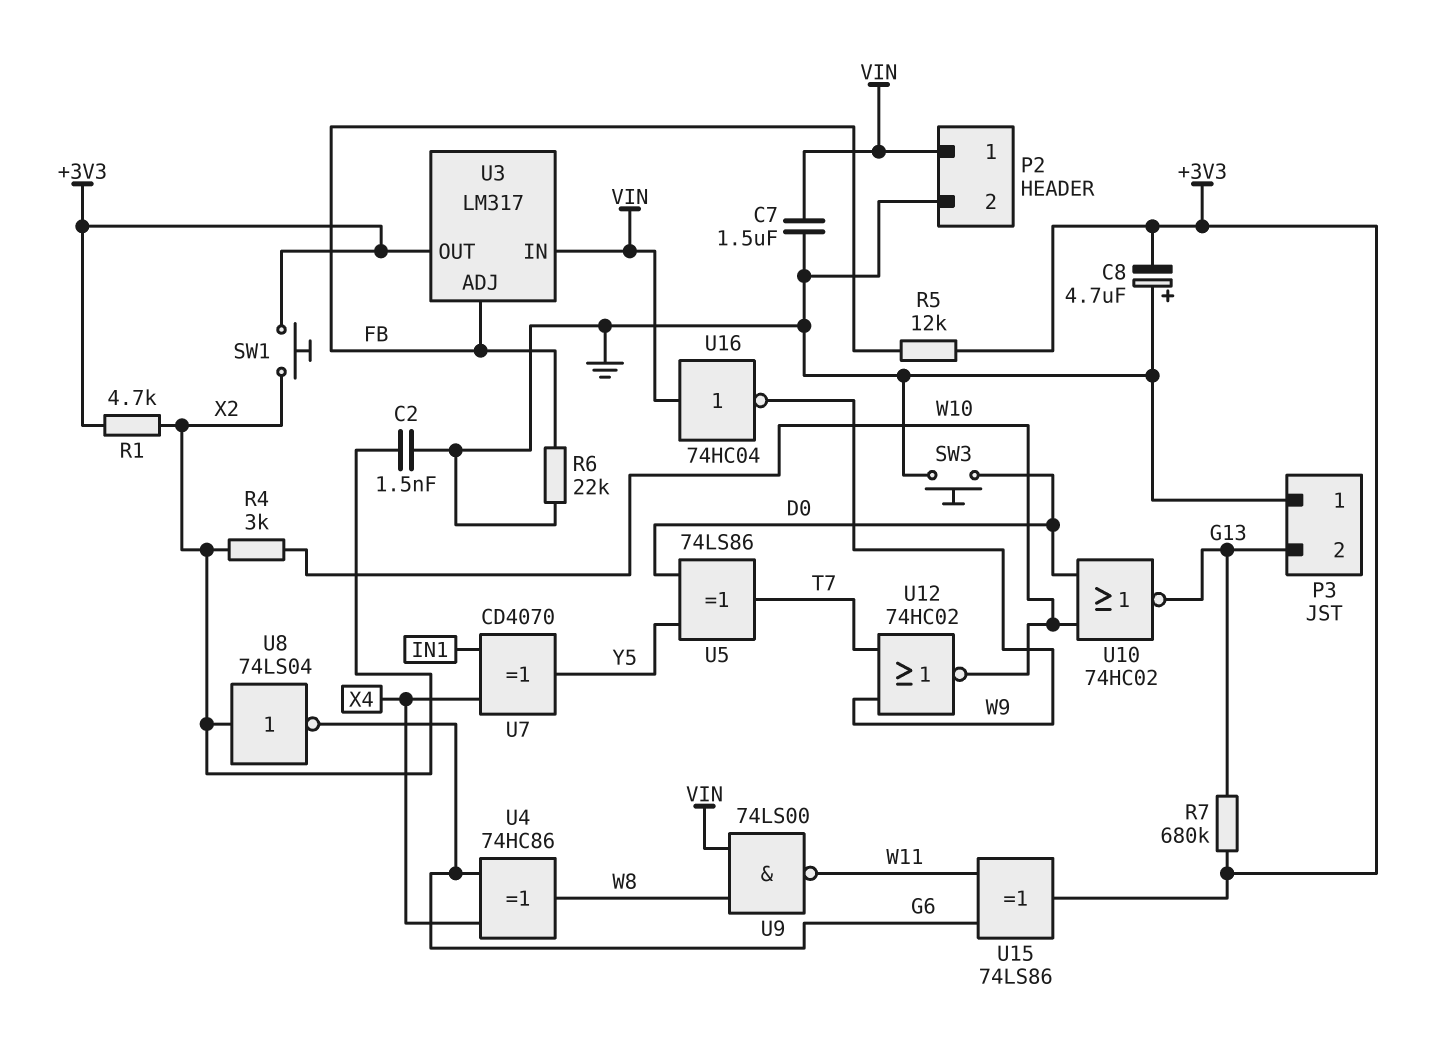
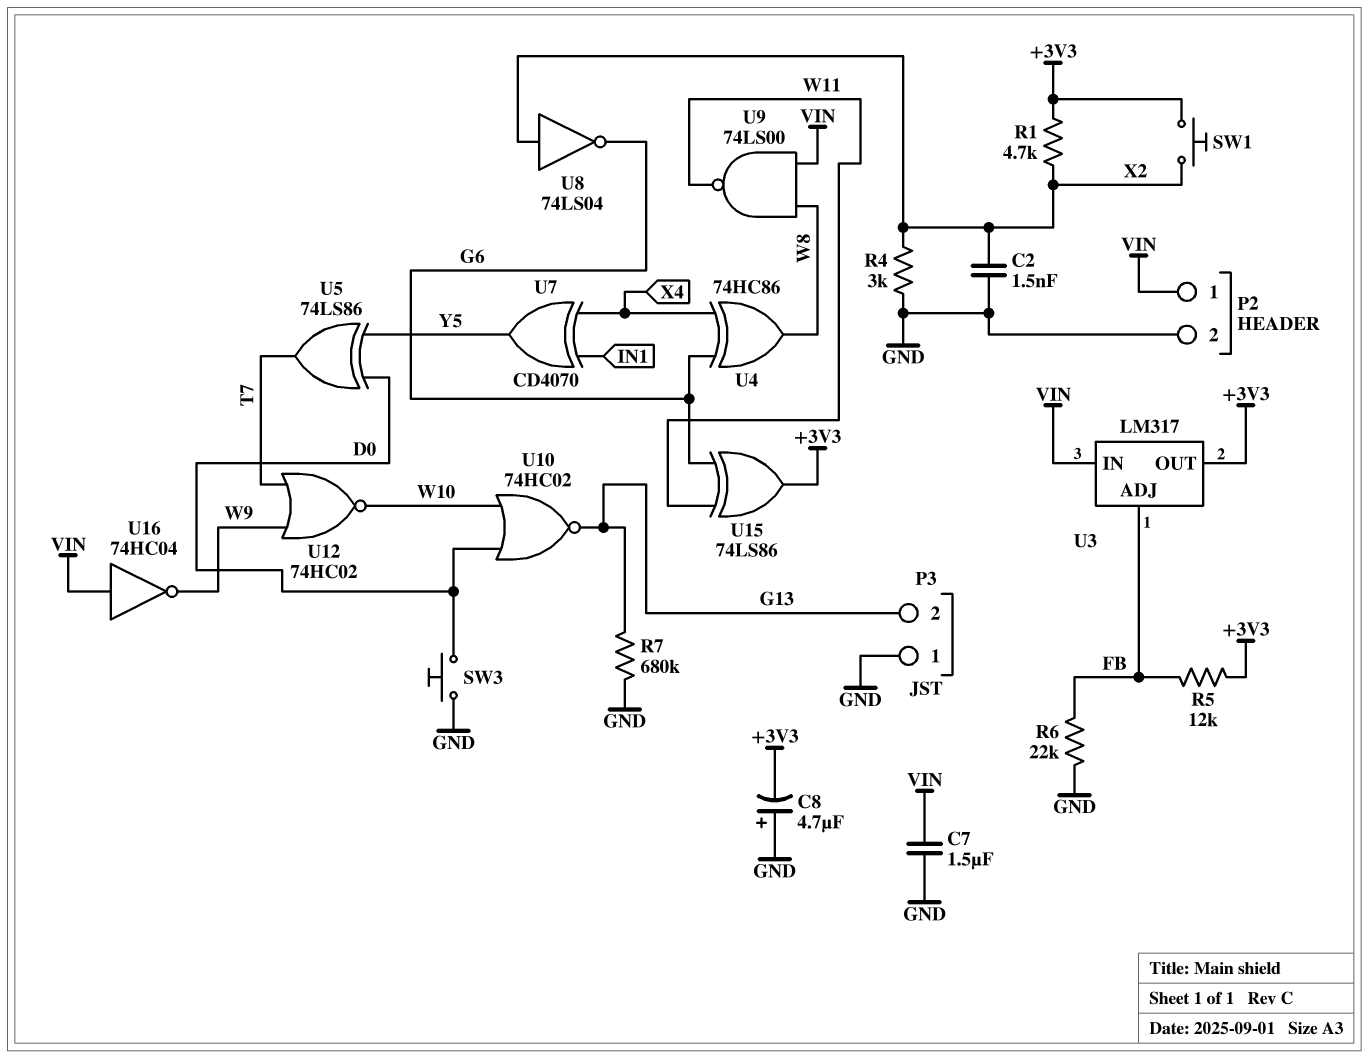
R4: 3k (W10, X2) -> 3k (GND, X2)
R7: 680k (+3V3, G13) -> 680k (G13, GND)

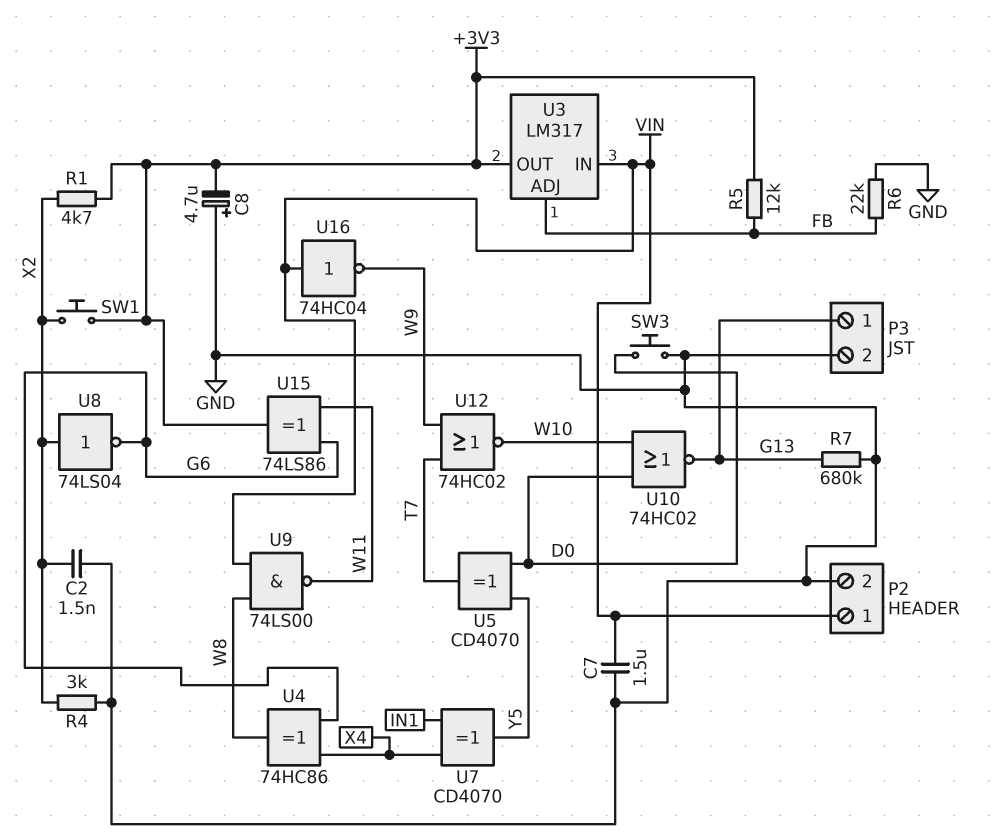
P3 pin 1: GND -> G13
P3 pin 2: G13 -> GND
U5: XOR 74LS86 (in D0, in Y5, out T7) -> XOR CD4070 (in D0, in Y5, out T7)

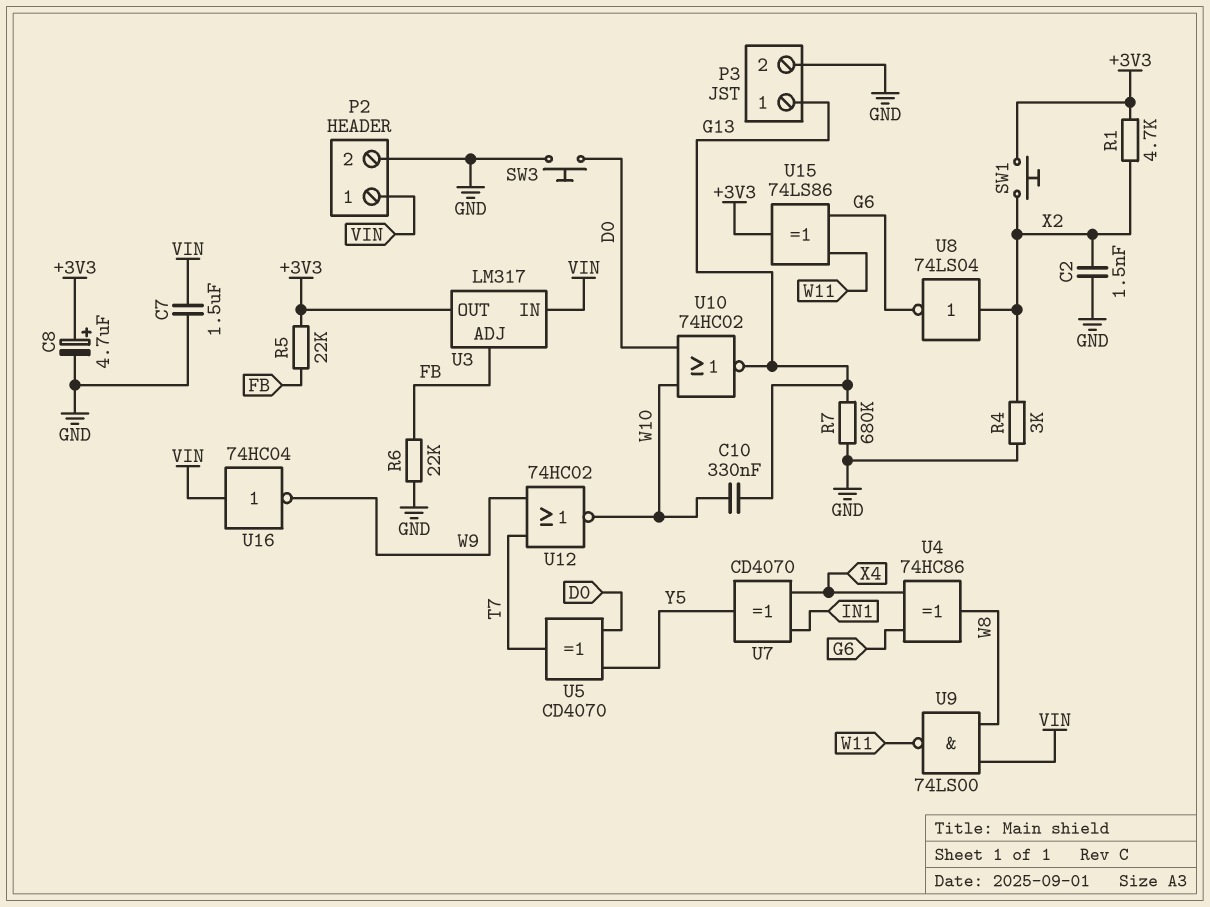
C8: 4.7uF (plus GND, minus +3V3) -> 4.7uF (plus +3V3, minus GND)
C10: none -> 330nF (G13, W10)
R5: 12k (+3V3, FB) -> 22k (+3V3, FB)

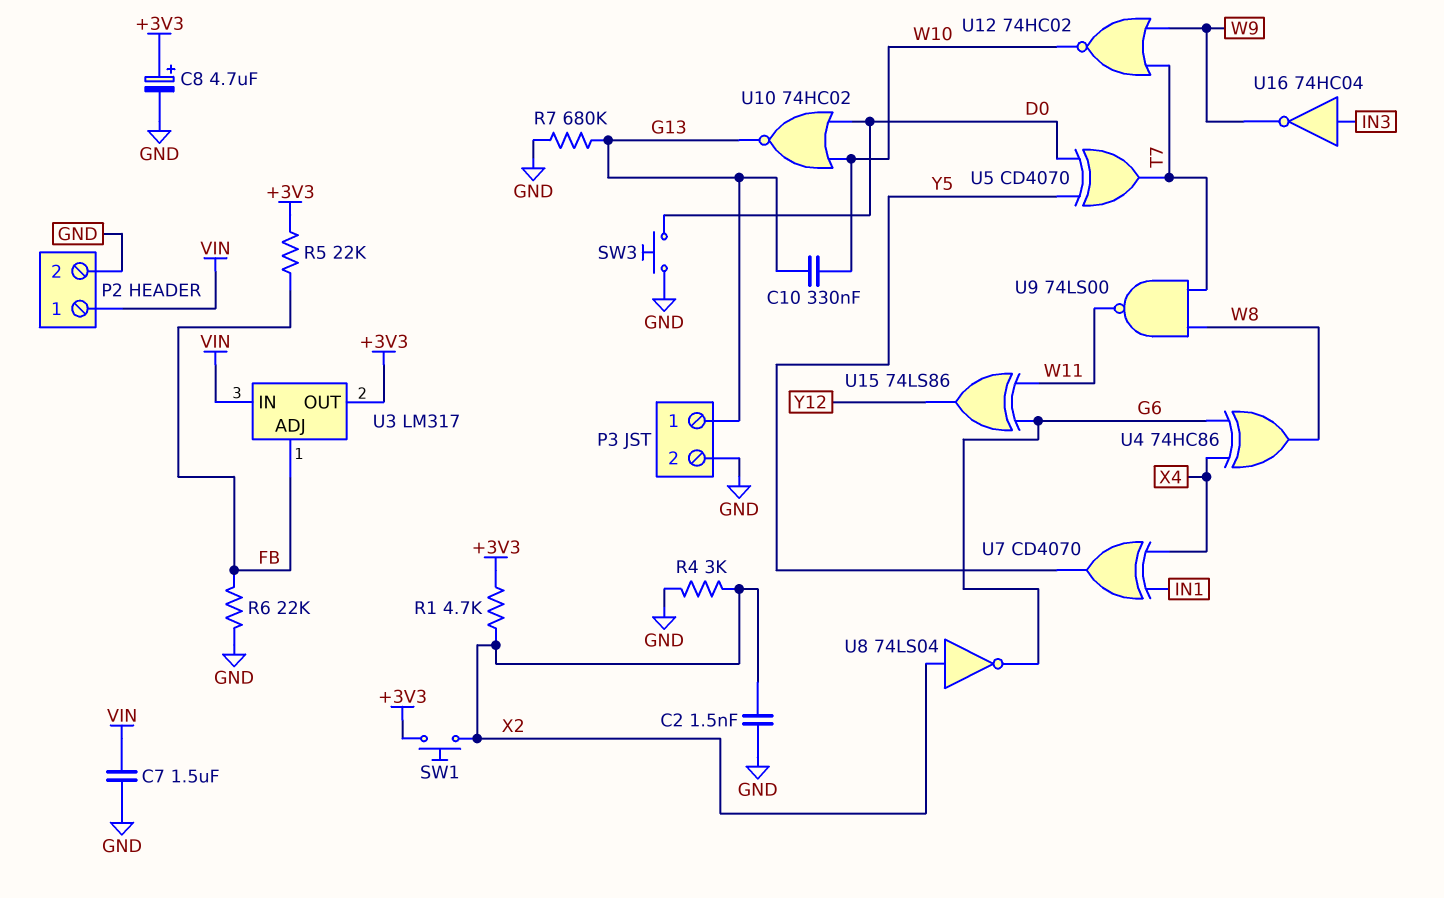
U9: NAND 74LS00 (in VIN, in W8, out W11) -> NAND 74LS00 (in T7, in W8, out W11)
U15: XOR 74LS86 (in G6, in W11, out +3V3) -> XOR 74LS86 (in G6, in W11, out Y12)
U16: NOT 74HC04 (in VIN, out W9) -> NOT 74HC04 (in IN3, out W9)

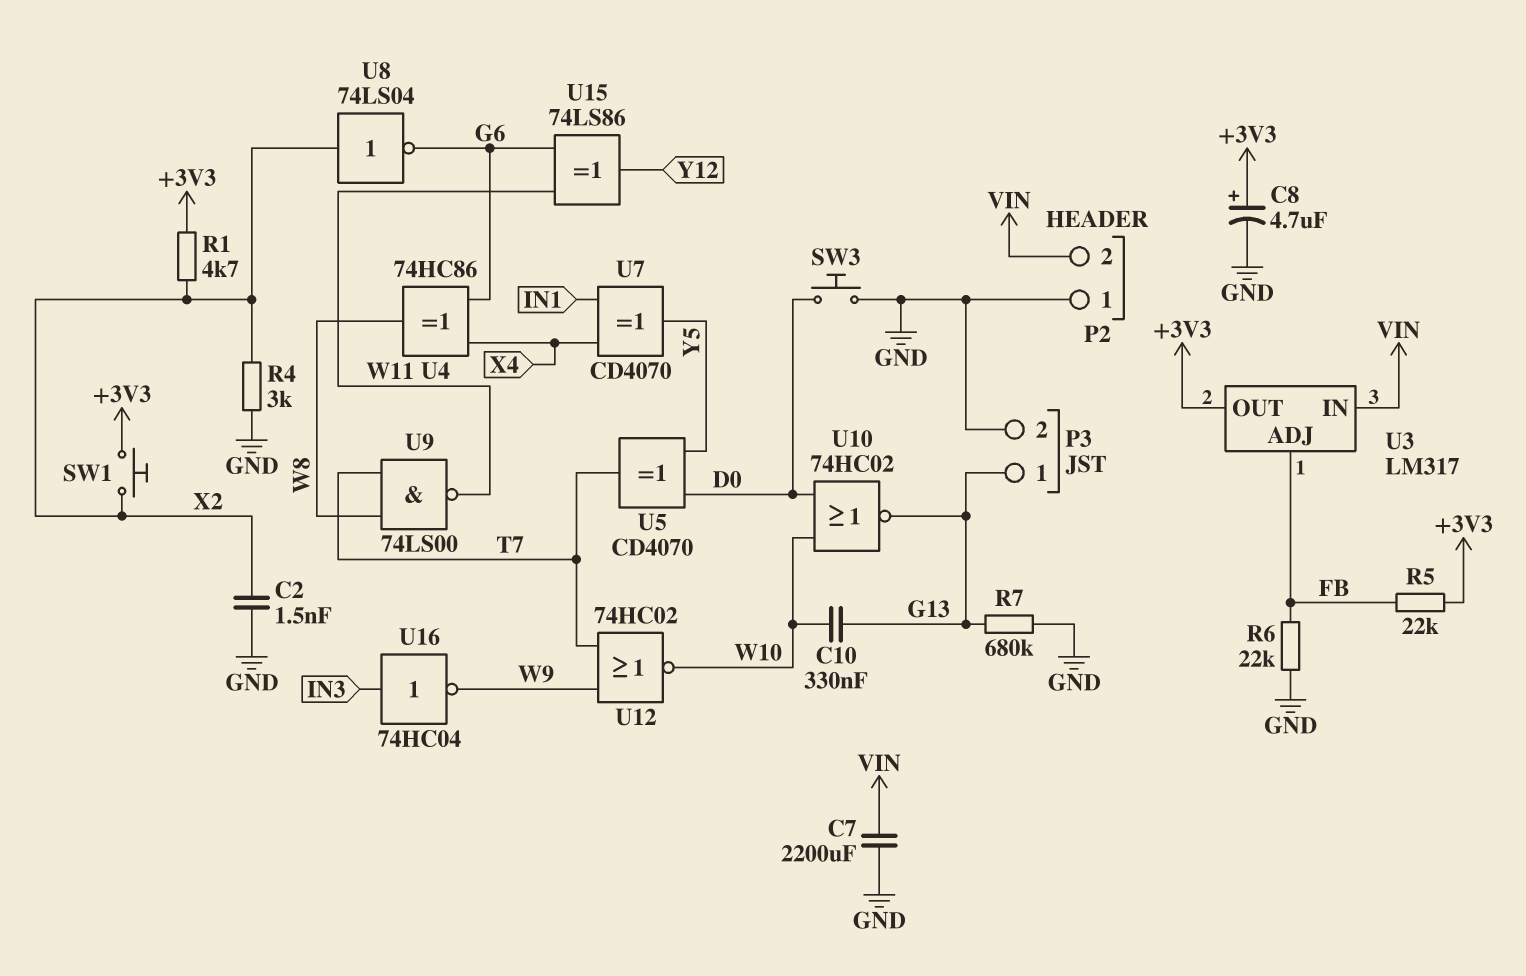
C7: 1.5uF (GND, VIN) -> 2200uF (GND, VIN)
P2 pin 1: VIN -> GND
P2 pin 2: GND -> VIN

